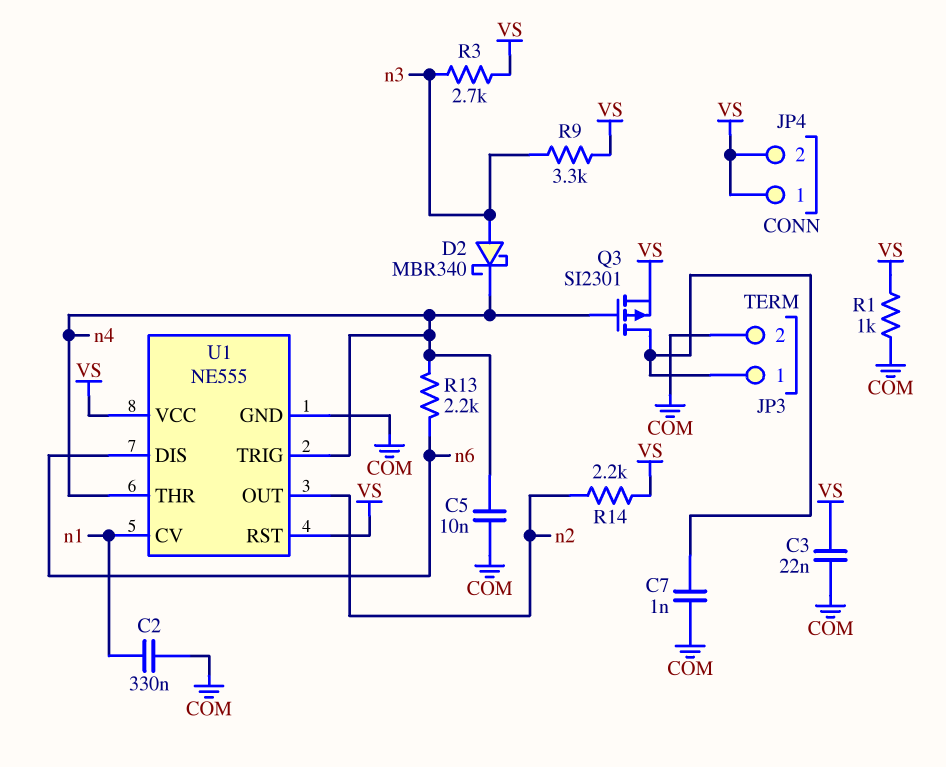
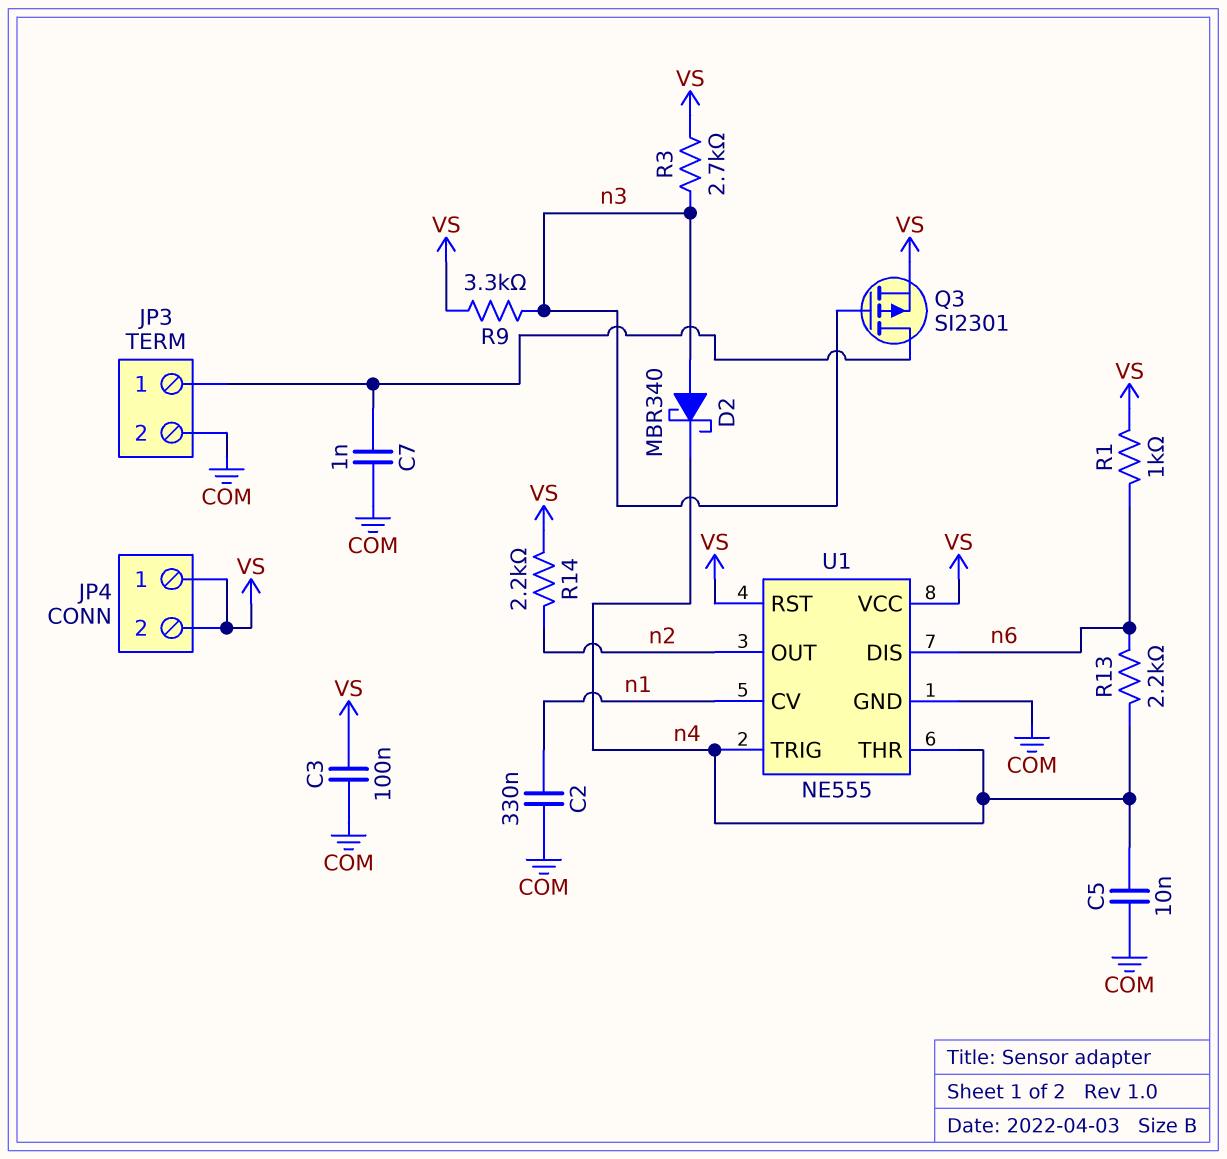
C3: 22nF (COM, VS) -> 100nF (COM, VS)
Q3: PMOS SI2301 (G n4, D JP3/1, S VS) -> PMOS SI2301 (G n3, D JP3/1, S VS)
R1: 1k (COM, VS) -> 1k (VS, n6)

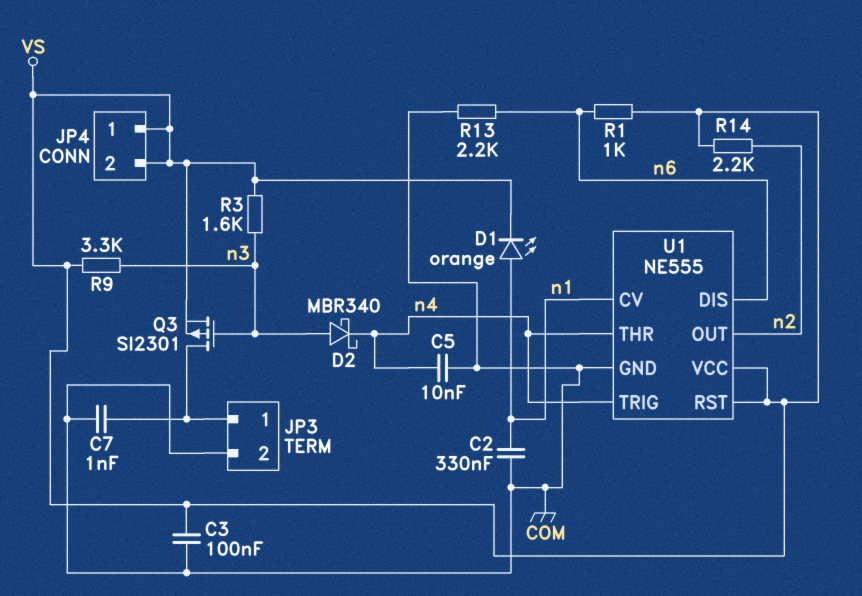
D1: none -> LED orange (A n1, K VS)
R3: 2.7k (VS, n3) -> 1.6k (VS, n3)
R13: 2.2k (n4, n6) -> 2.2k (COM, n6)

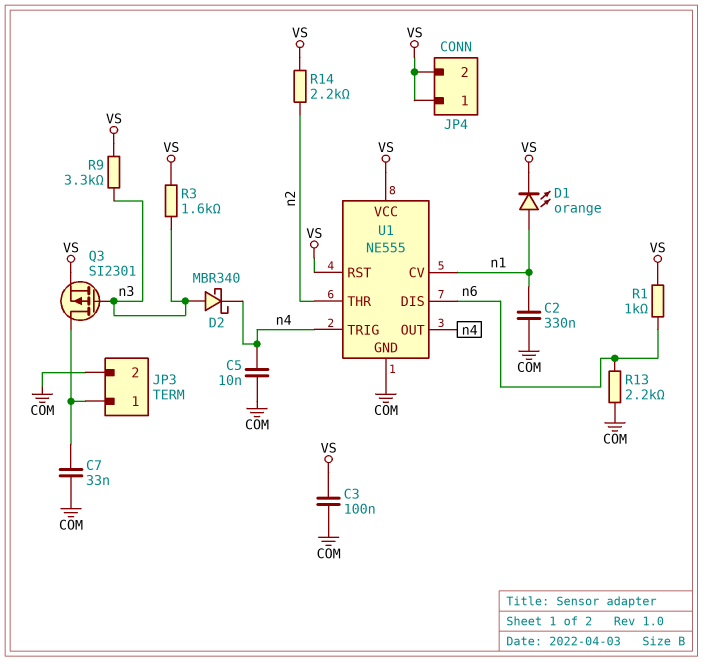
C7: 1nF (COM, JP3/1) -> 33nF (COM, JP3/1)
U1 pin OUT: n2 -> n4
U1 pin THR: n4 -> n2

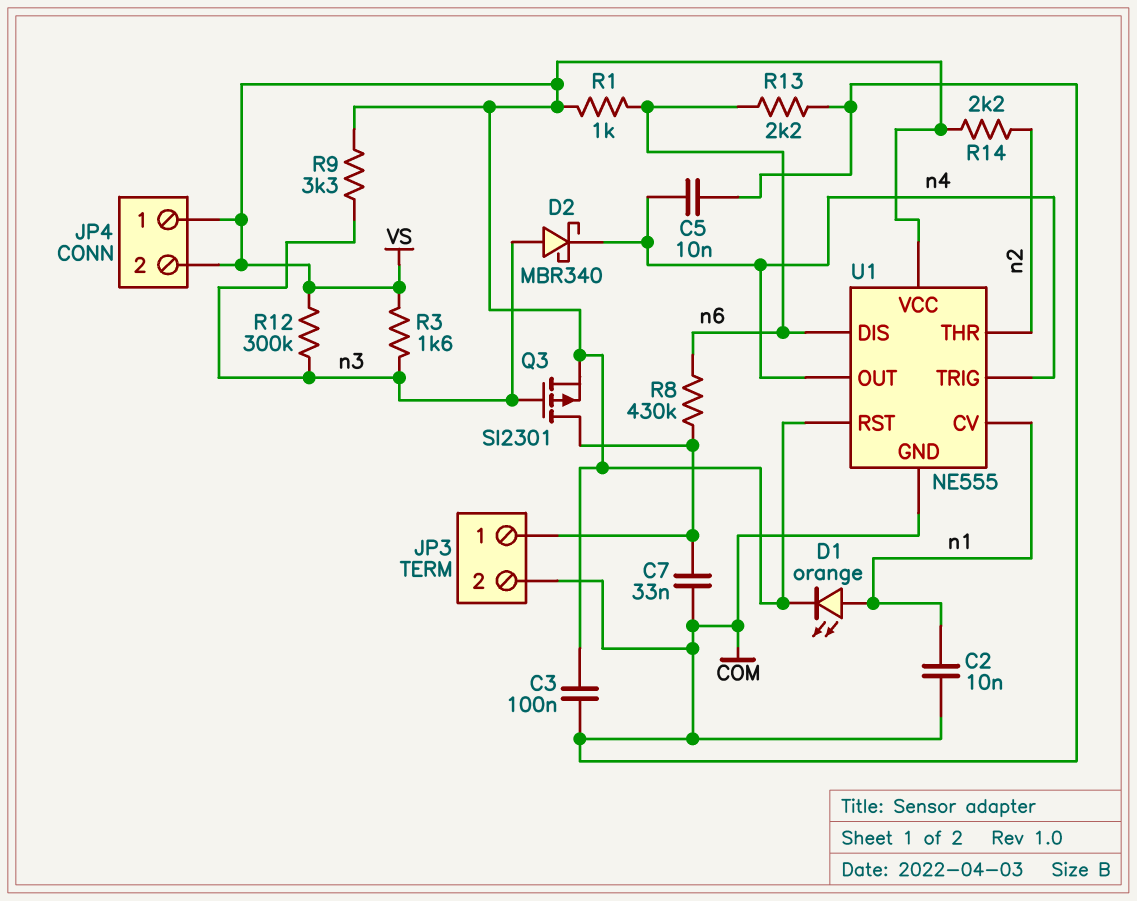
C2: 330nF (COM, n1) -> 10nF (COM, n1)
R8: none -> 430k (JP3/1, n6)
R12: none -> 300k (VS, n3)

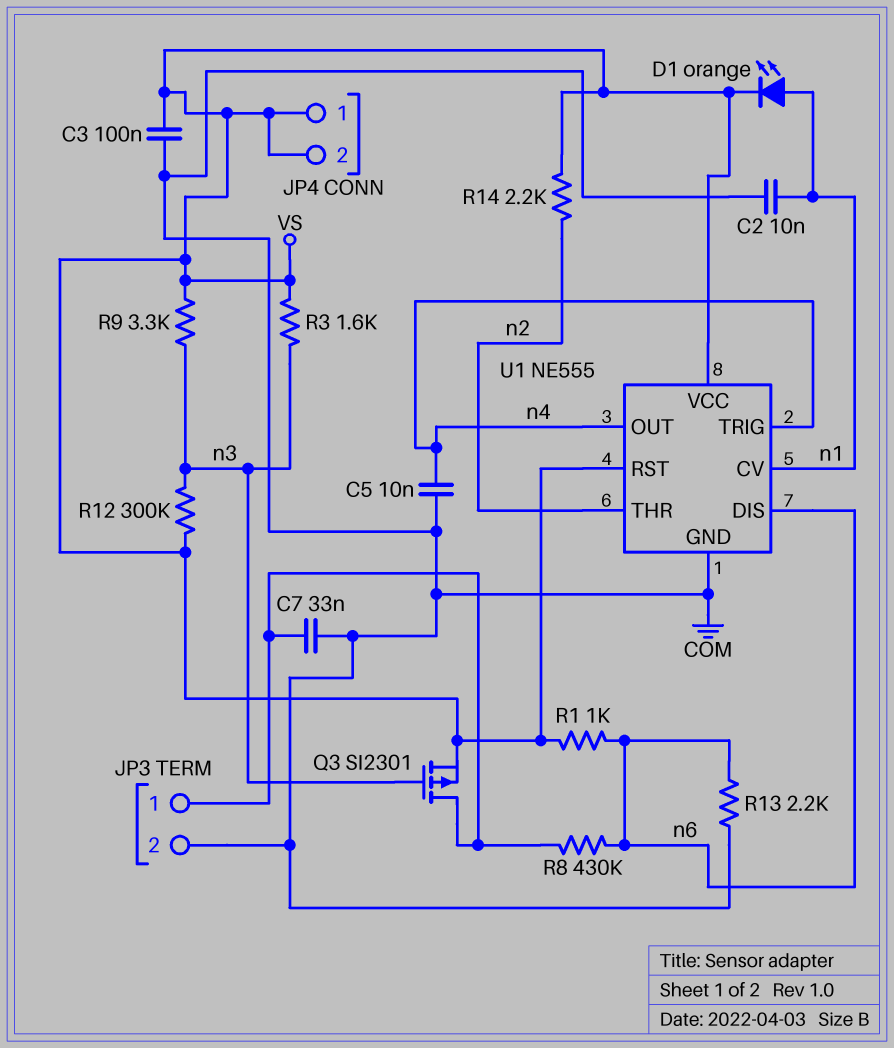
D2: schottky MBR340 (A n3, K n4) -> none

